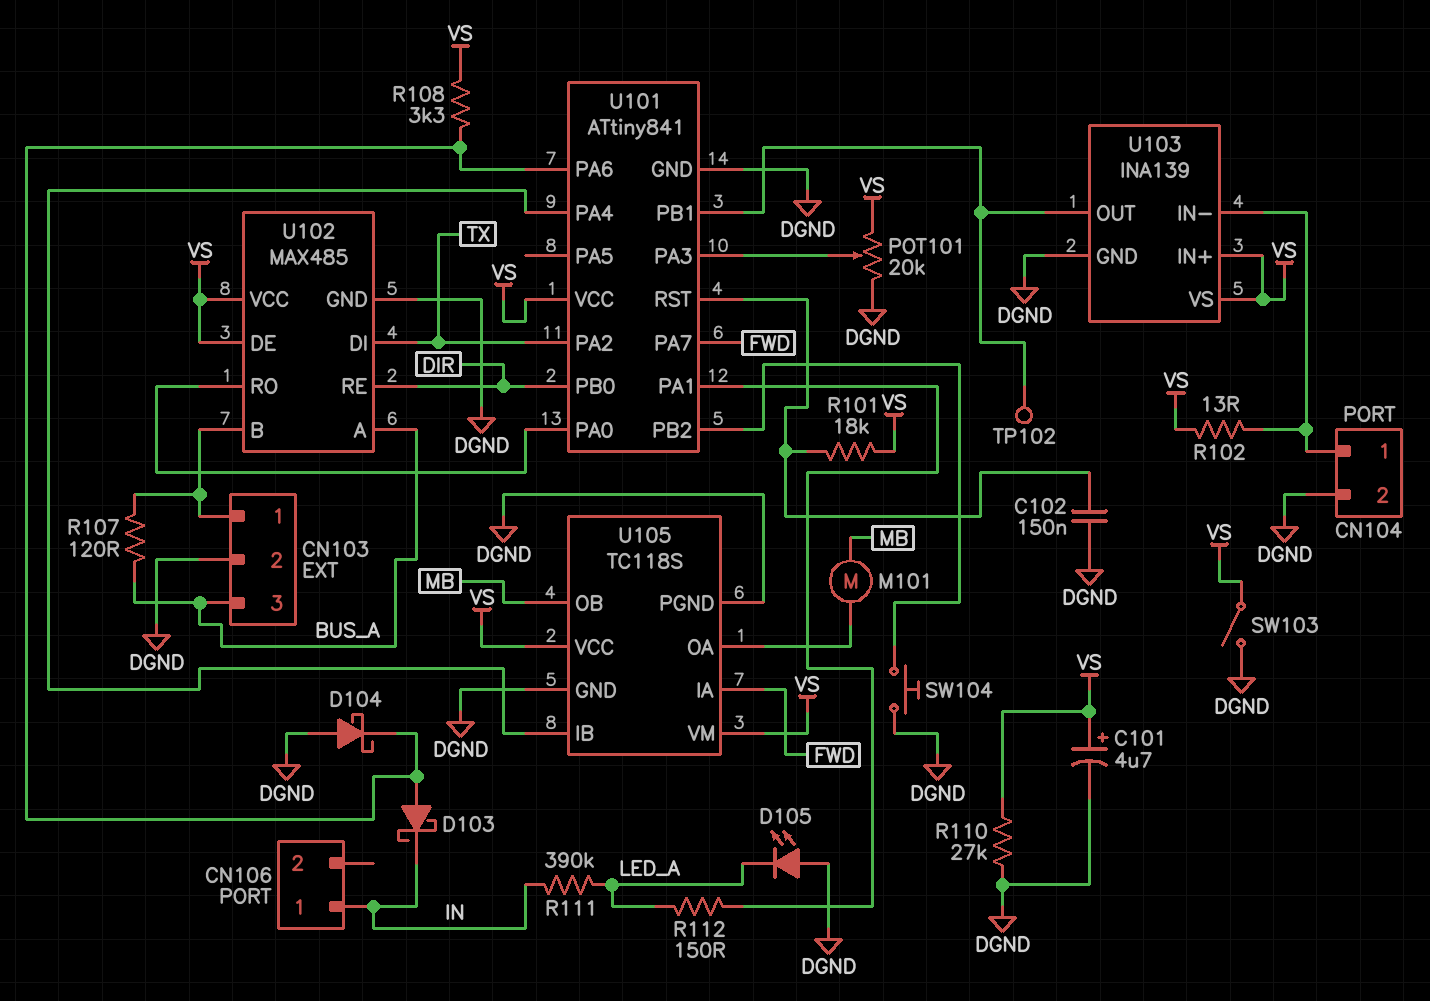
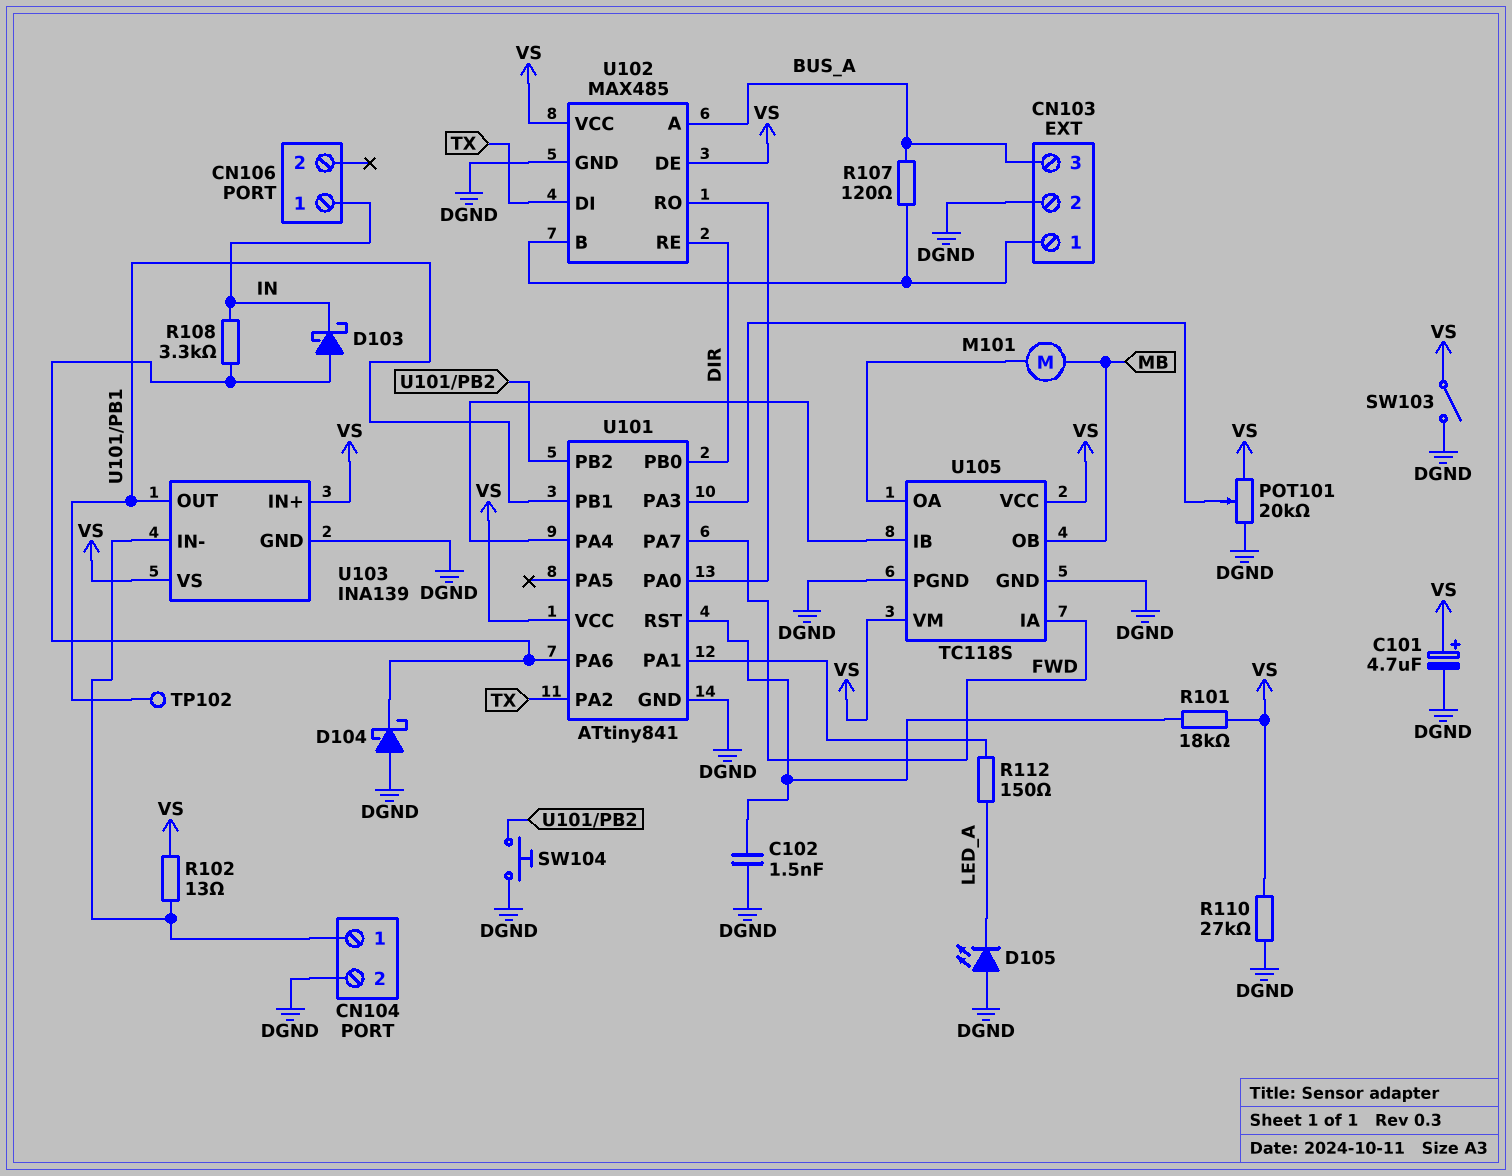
C102: 150nF (DGND, U101/RST) -> 1.5nF (DGND, U101/RST)
R108: 3.3k (U101/PA6, VS) -> 3.3k (IN, U101/PA6)
R111: 390k (IN, LED_A) -> none

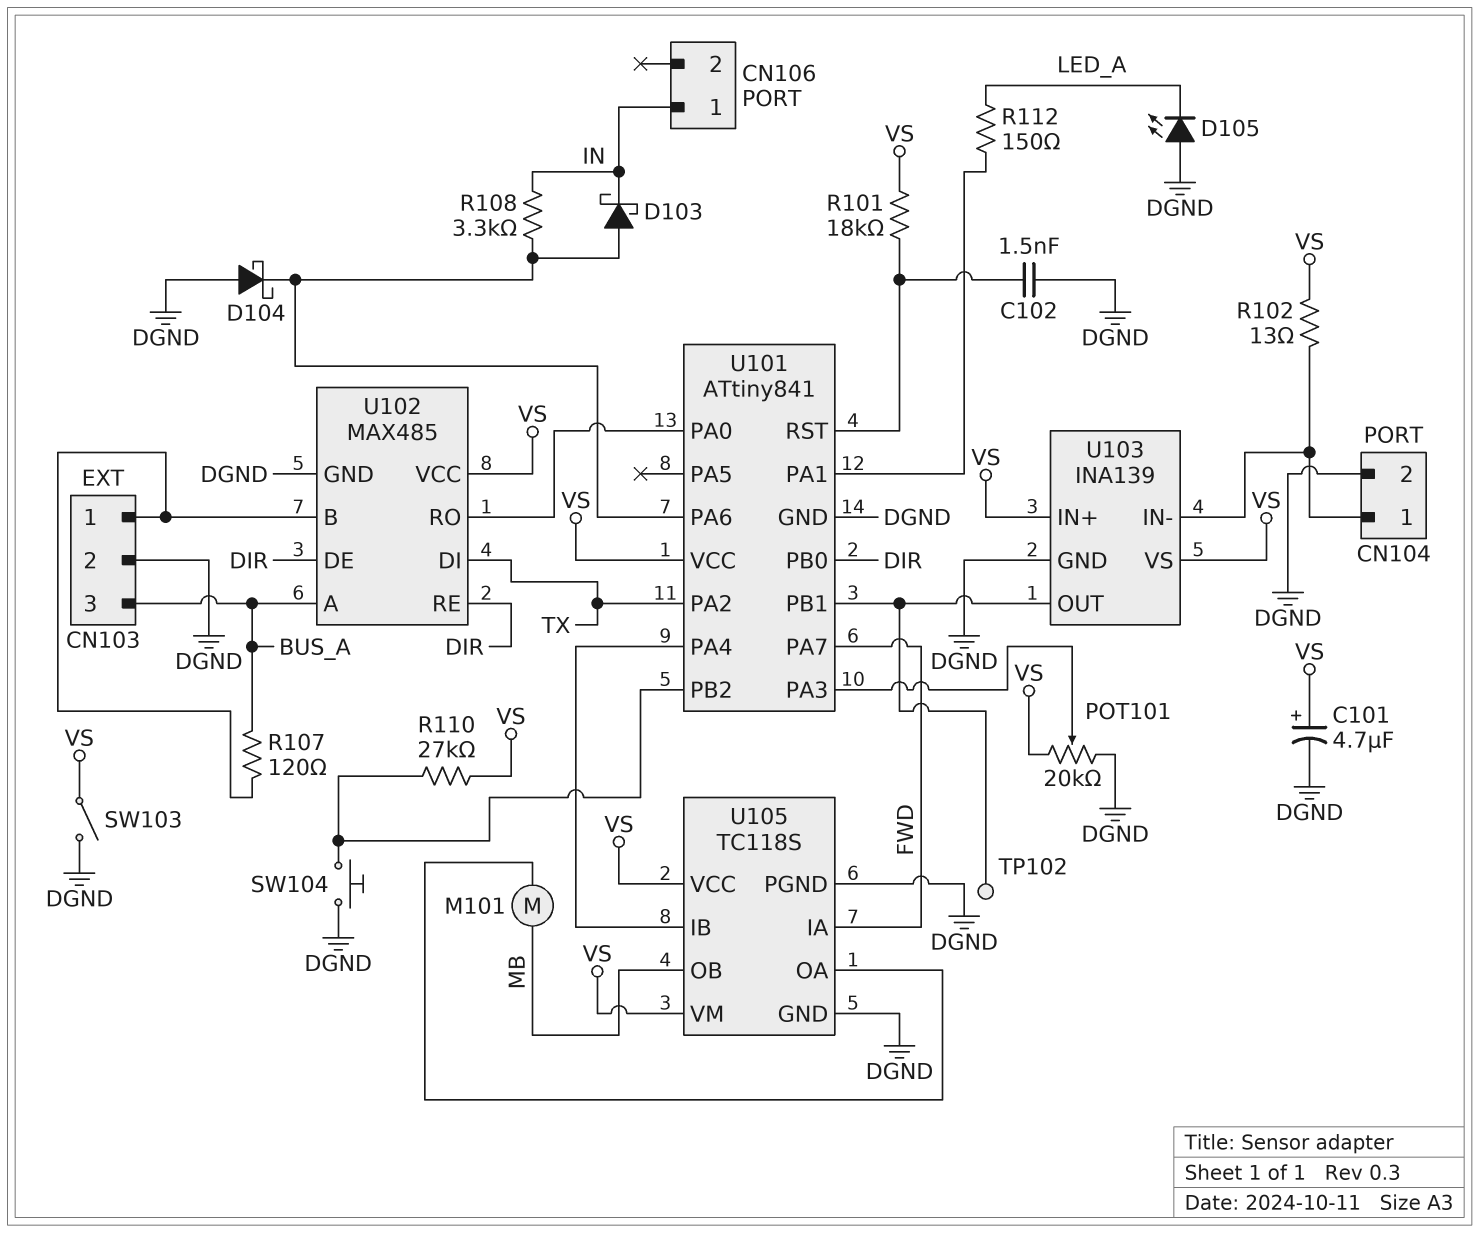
R110: 27k (DGND, VS) -> 27k (U101/PB2, VS)
U102 pin DE: VS -> DIR

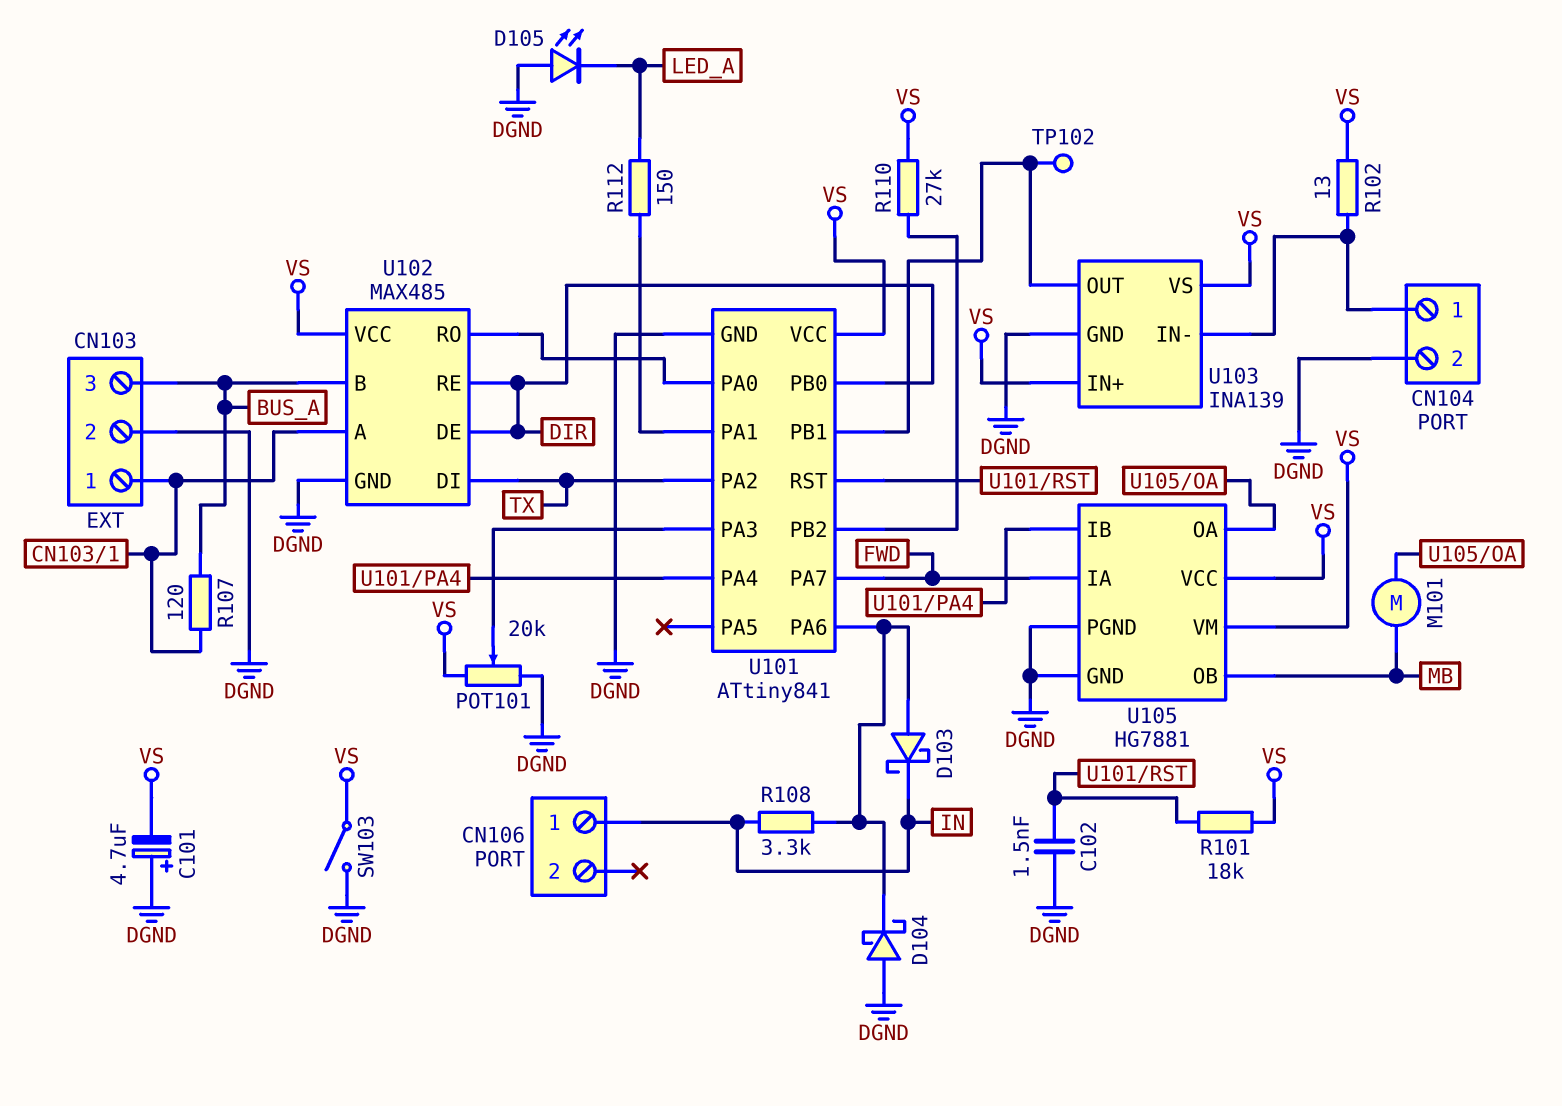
C101: 4.7uF (plus VS, minus DGND) -> 4.7uF (plus DGND, minus VS)
SW104: button (DGND, U101/PB2) -> none
U102 pin A: BUS_A -> CN103/1
U102 pin B: CN103/1 -> BUS_A
U105: TC118S -> HG7881

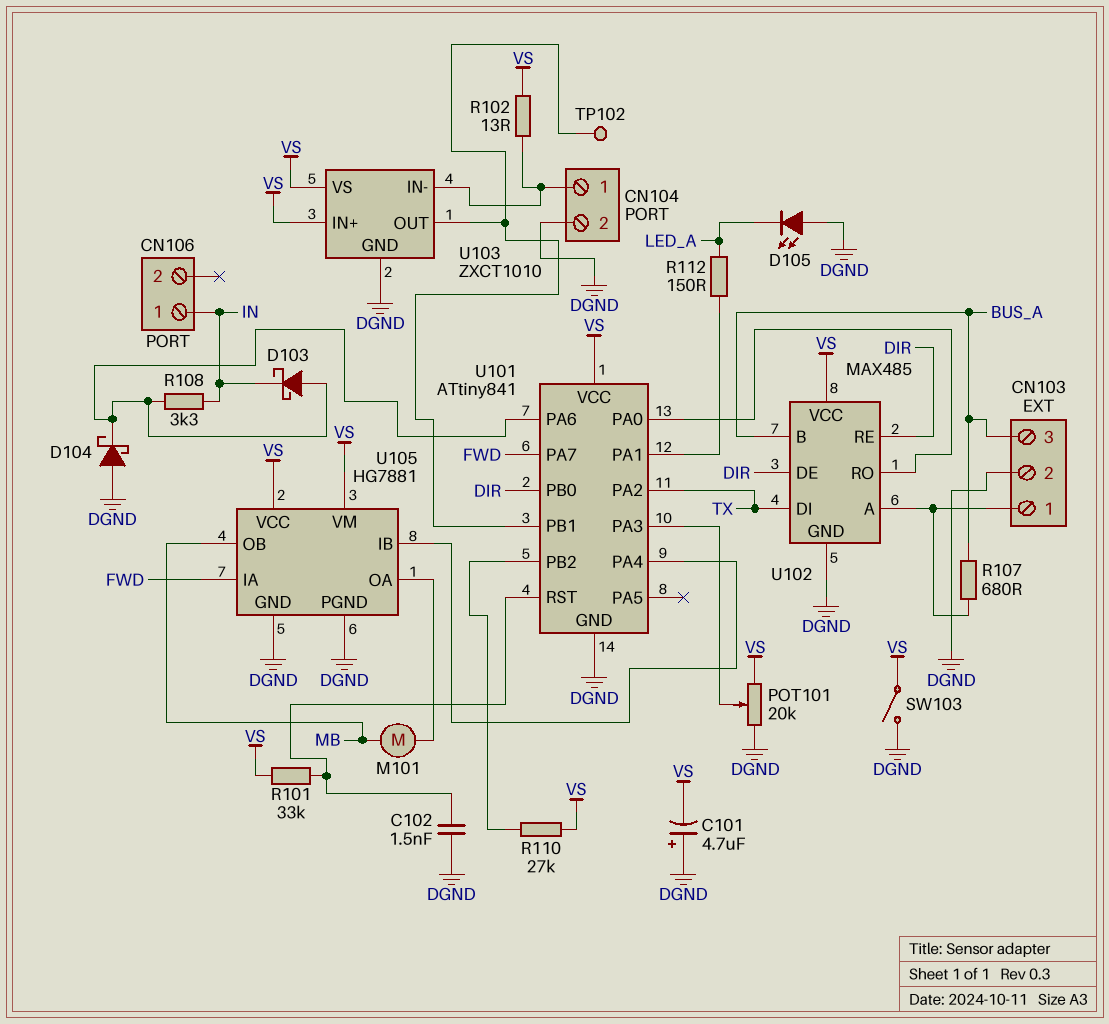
R101: 18k (U101/RST, VS) -> 33k (U101/RST, VS)
R107: 120 (BUS_A, CN103/1) -> 680 (BUS_A, CN103/1)
U103: INA139 -> ZXCT1010

